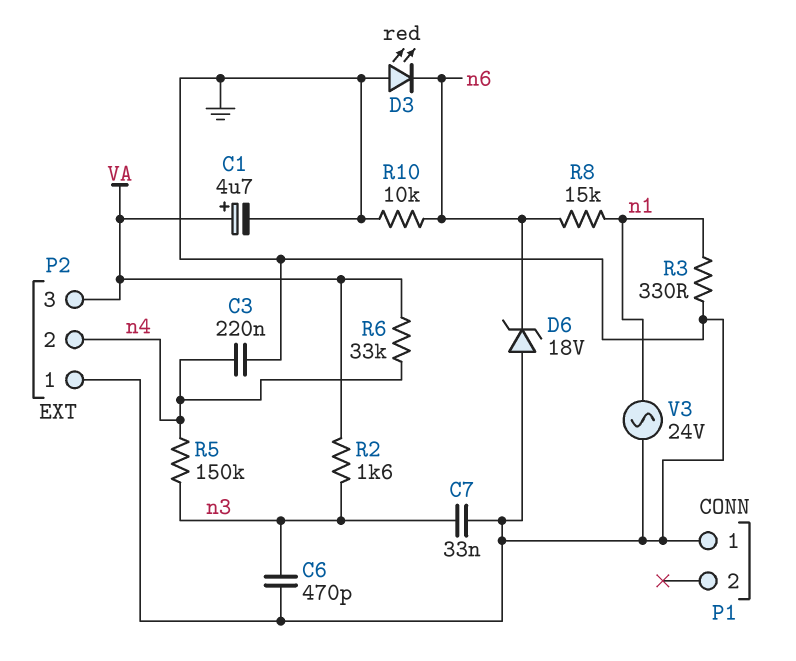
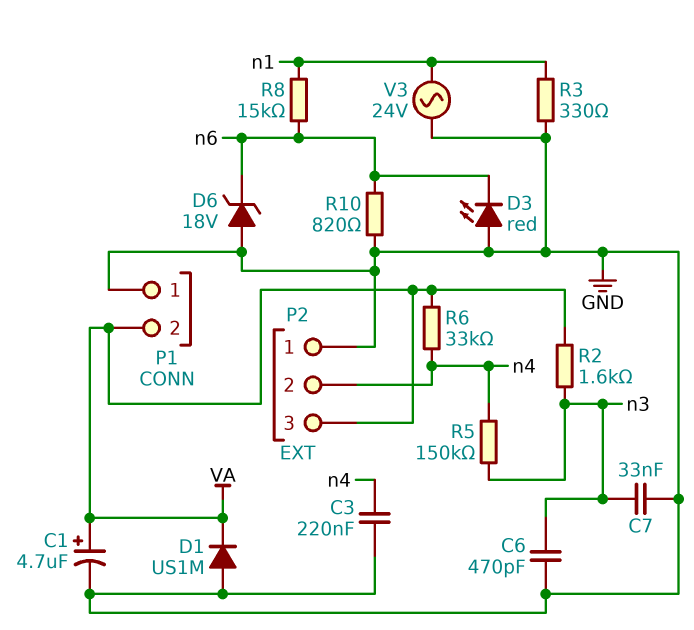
D1: none -> diode US1M (A GND, K VA)
P1 pin 2: none -> VA
R10: 10k (GND, n6) -> 820 (GND, n6)

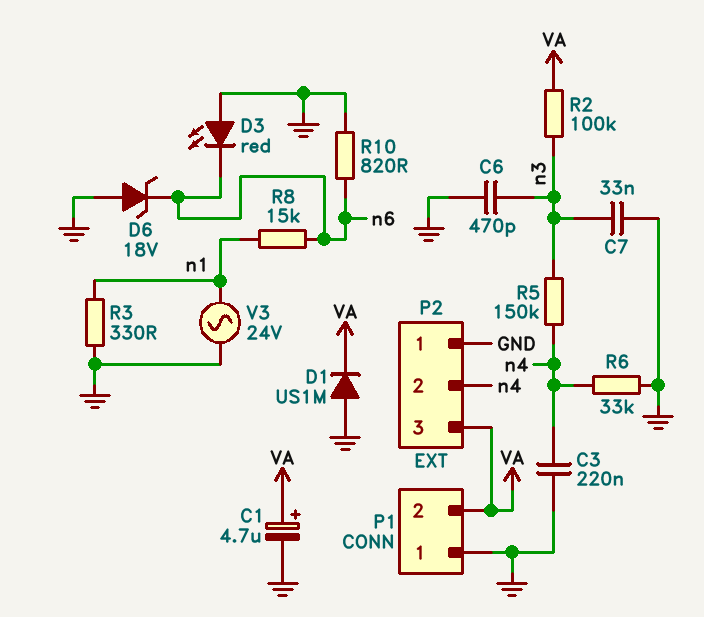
R2: 1.6k (VA, n3) -> 100k (VA, n3)
R6: 33k (VA, n4) -> 33k (GND, n4)

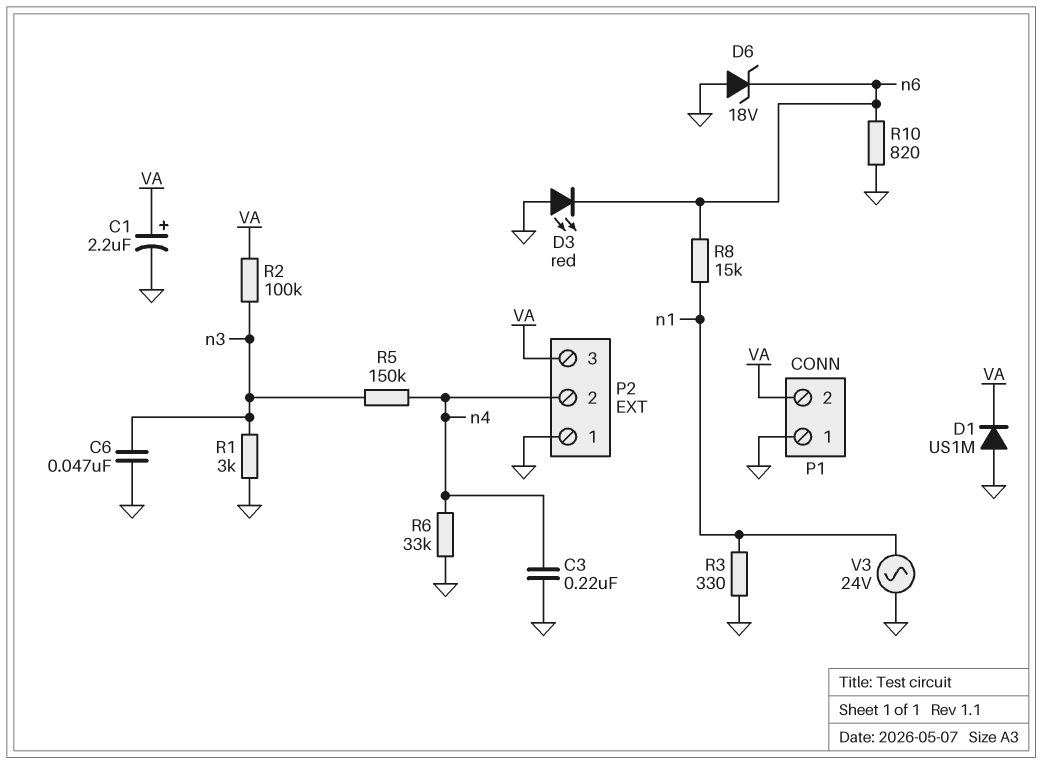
C1: 4.7uF (plus VA, minus GND) -> 2.2uF (plus VA, minus GND)
C6: 470pF (GND, n3) -> 47nF (GND, n3)
C7: 33nF (GND, n3) -> none
R1: none -> 3k (GND, n3)

